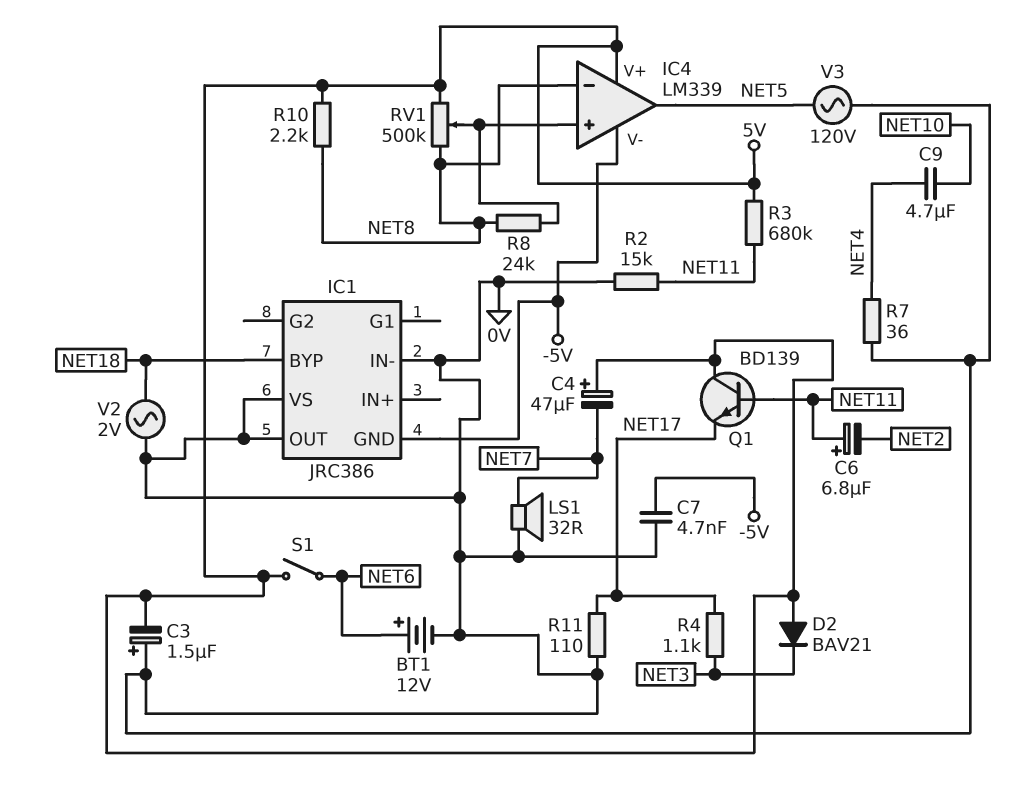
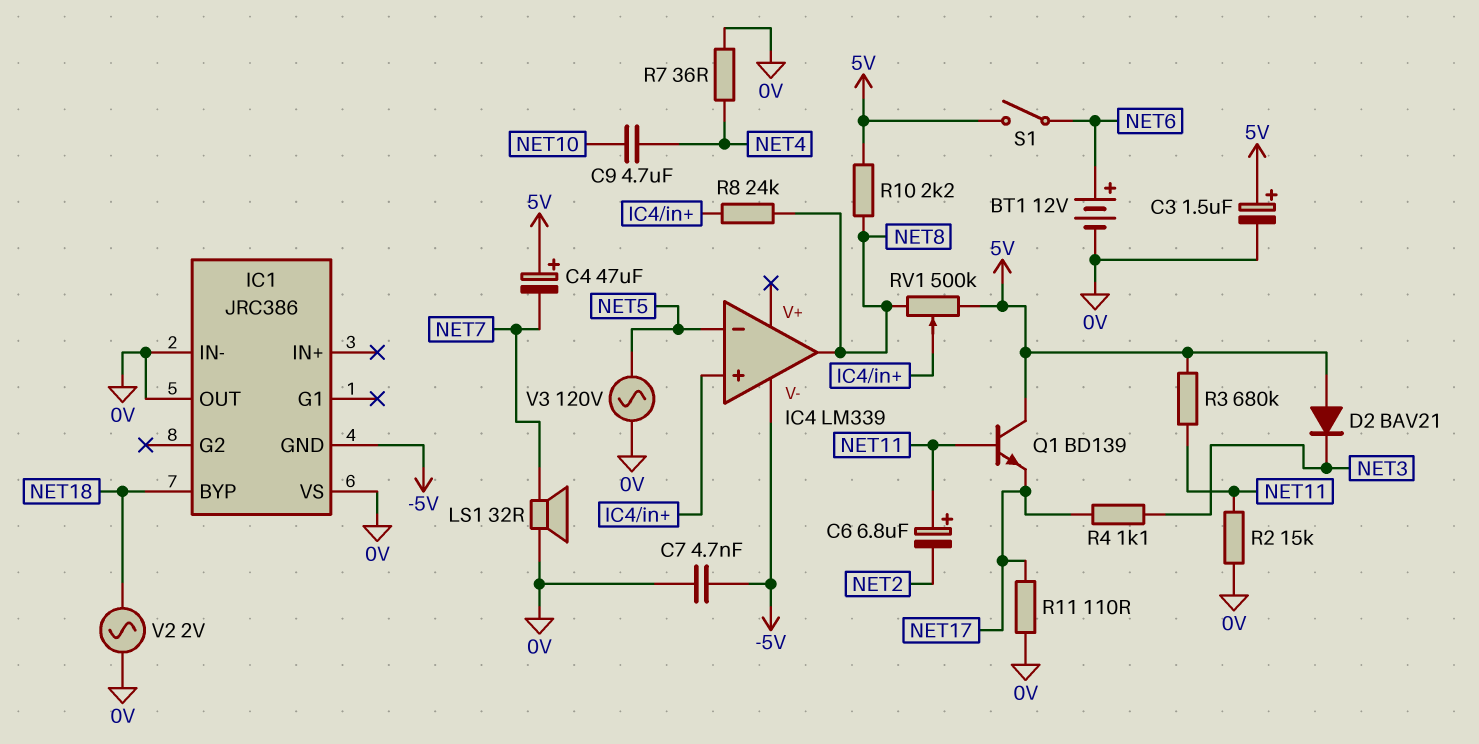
C3: 1.5uF (plus 0V, minus 5V) -> 1.5uF (plus 5V, minus 0V)
IC4 pin V+: 5V -> none
IC4 pin in-: NET8 -> NET5
IC4 pin out: NET5 -> NET8

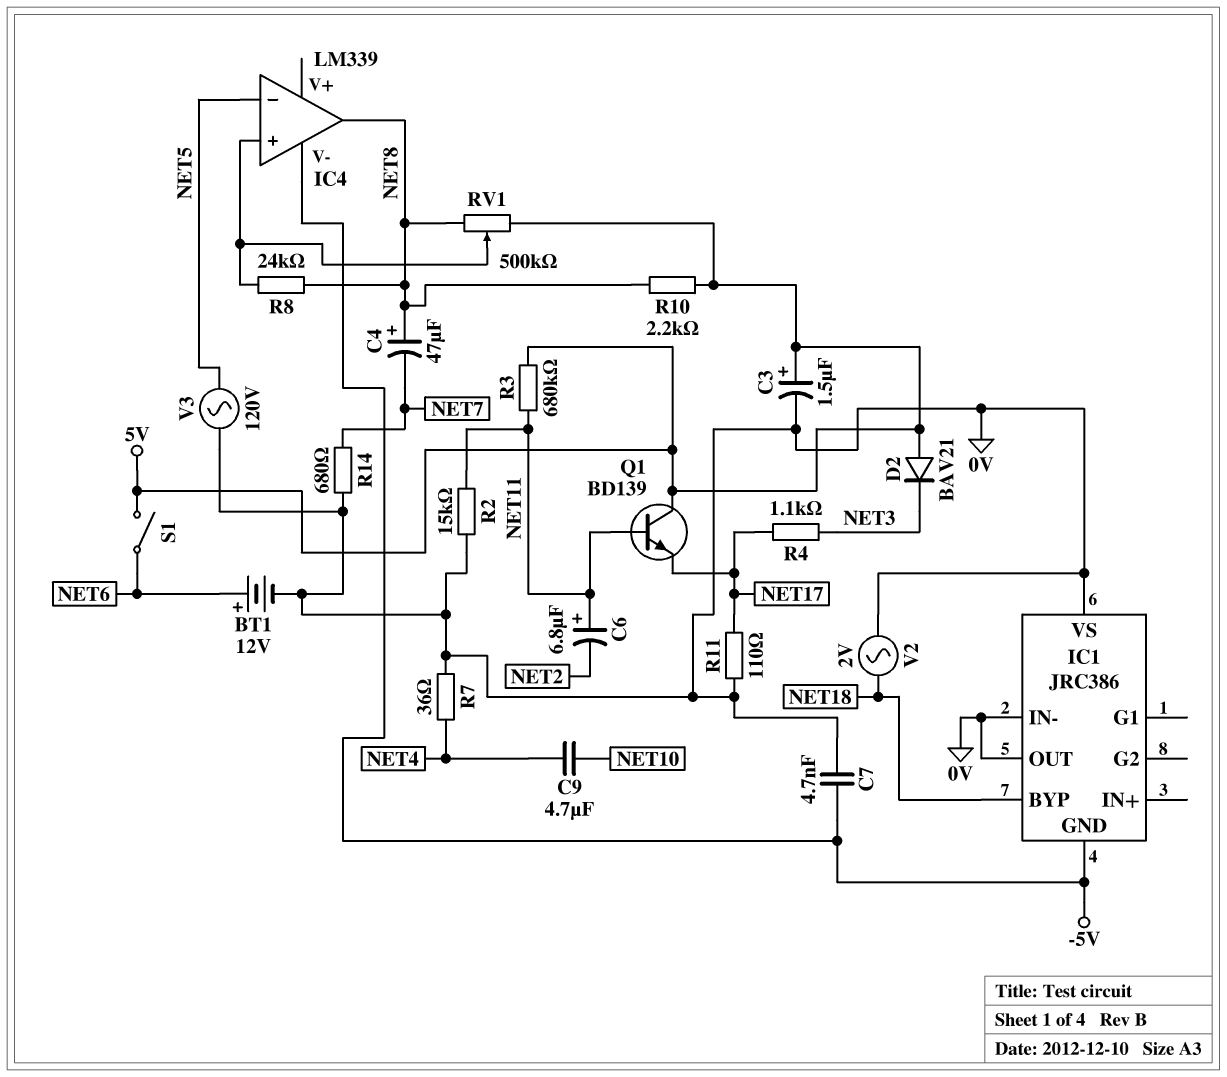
C4: 47uF (plus 5V, minus NET7) -> 47uF (plus NET8, minus NET7)
LS1: speaker 32R (0V, NET7) -> none
R14: none -> 680 (0V, NET7)

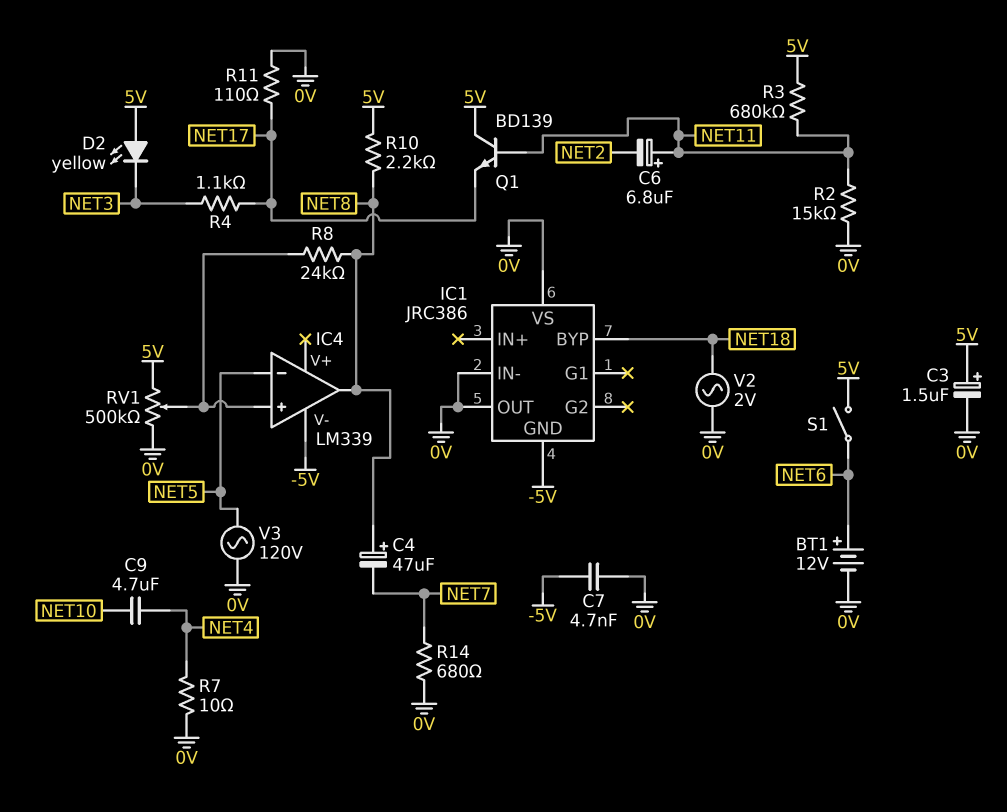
D2: diode BAV21 (A 5V, K NET3) -> LED yellow (A 5V, K NET3)
R7: 36 (0V, NET4) -> 10 (0V, NET4)
RV1: 500k (5V, NET8, wiper IC4/in+) -> 500k (0V, 5V, wiper IC4/in+)

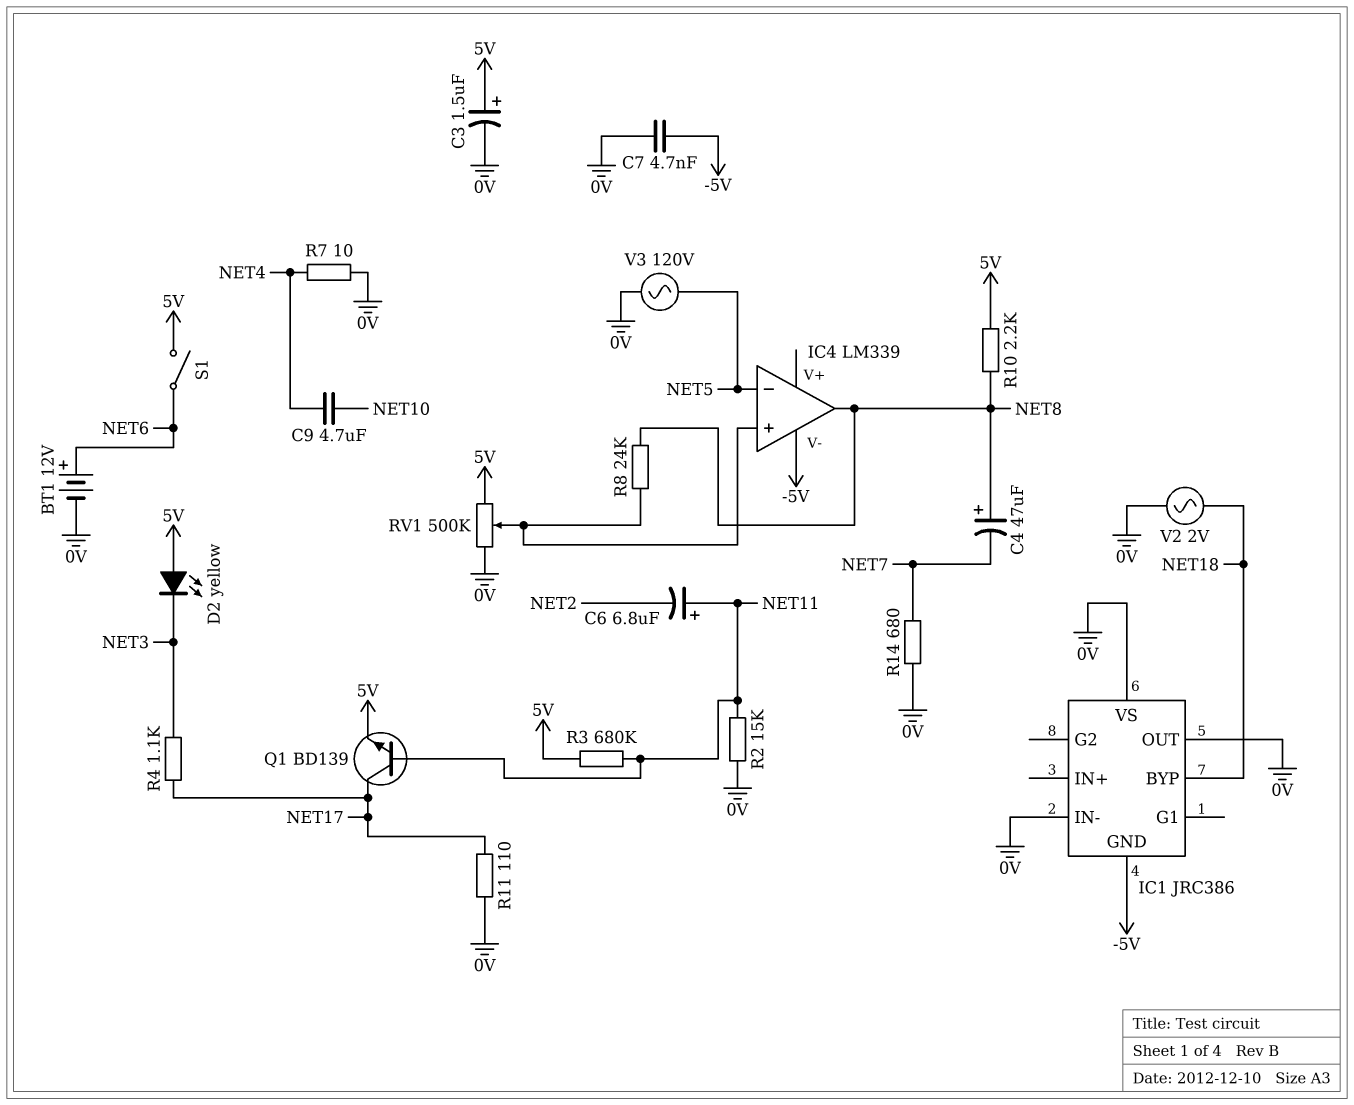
Q1: NPN BD139 (B NET11, C 5V, E NET17) -> NPN BD139 (B NET11, C NET17, E 5V)

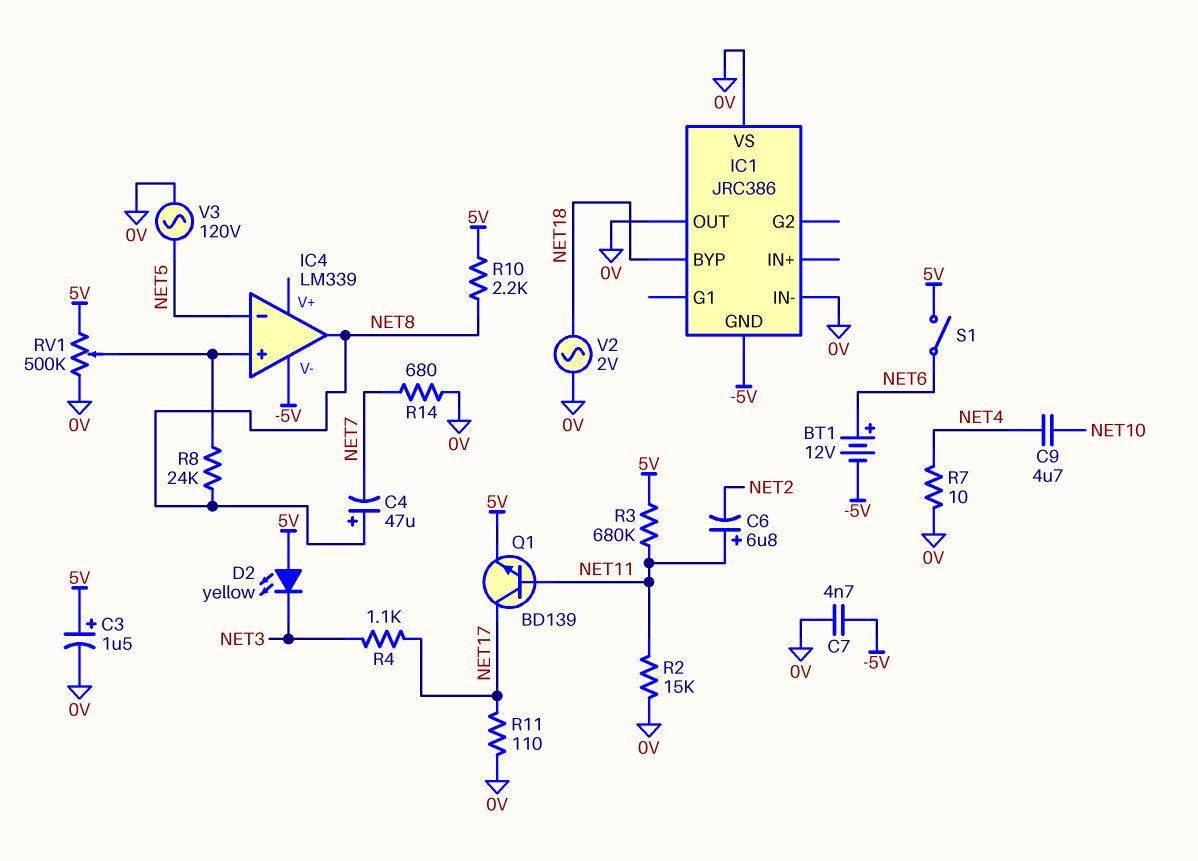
BT1: 12V (plus NET6, minus 0V) -> 12V (plus NET6, minus -5V)

